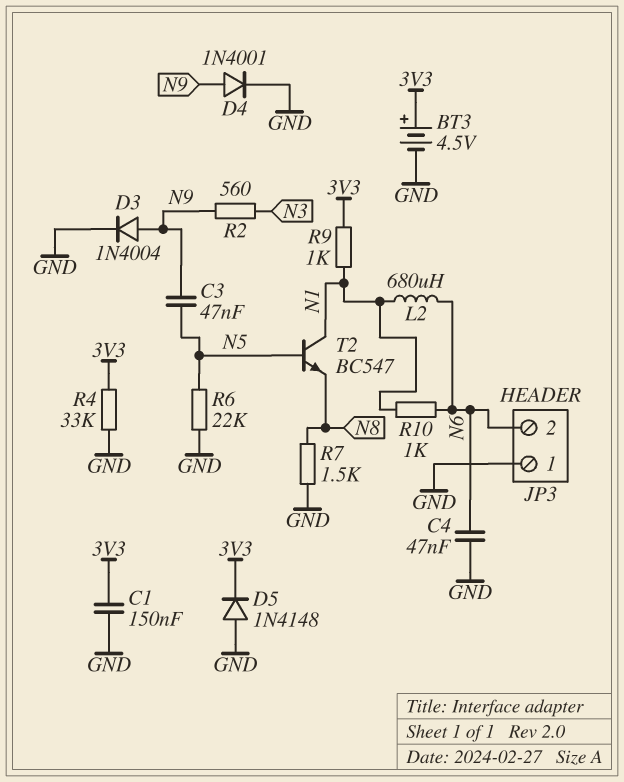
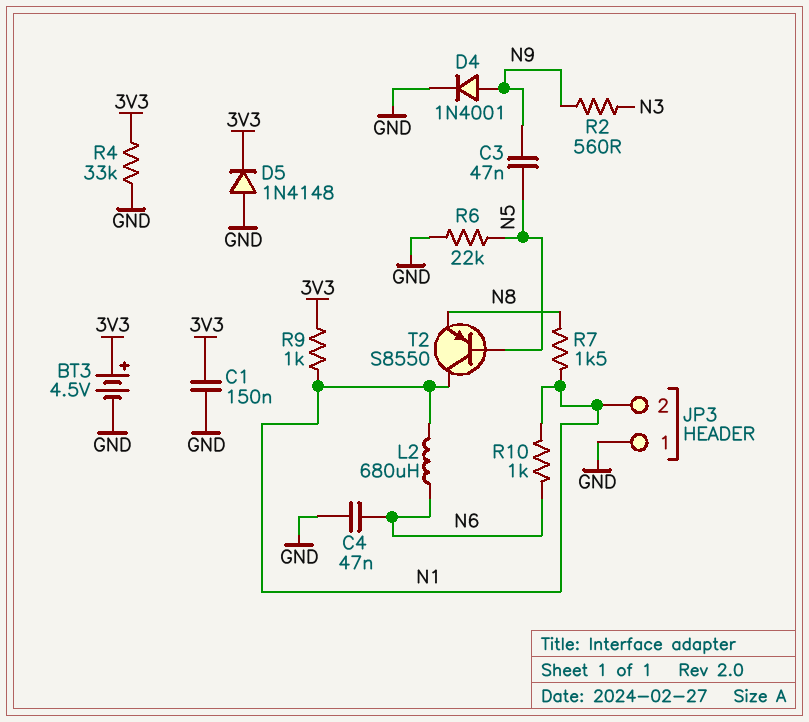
D3: diode 1N4004 (A N9, K GND) -> none
JP3 pin 2: N6 -> N1
R7: 1.5k (GND, N8) -> 1.5k (N1, N8)
T2: NPN BC547 (B N5, C N1, E N8) -> PNP S8550 (B N5, C N1, E N8)

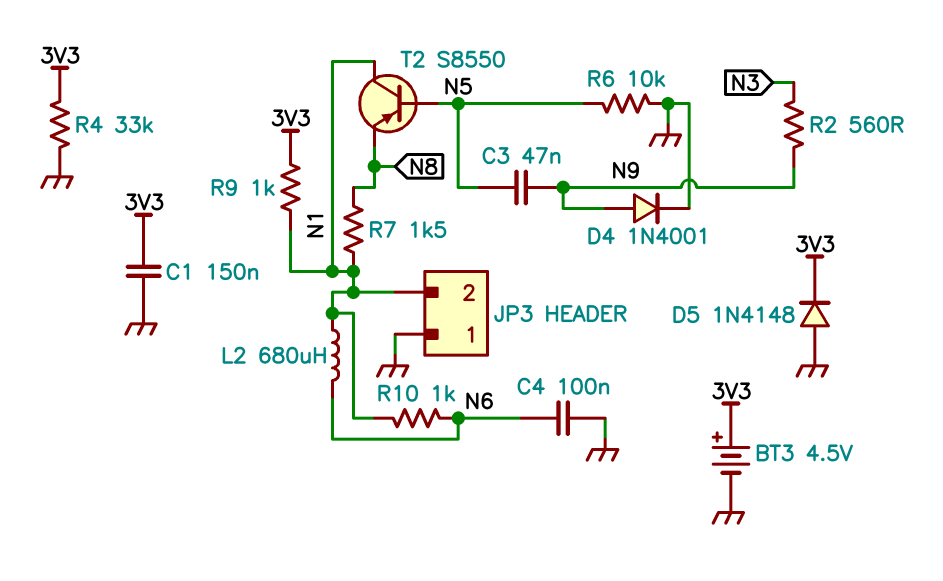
C4: 47nF (GND, N6) -> 100nF (GND, N6)
R6: 22k (GND, N5) -> 10k (GND, N5)

